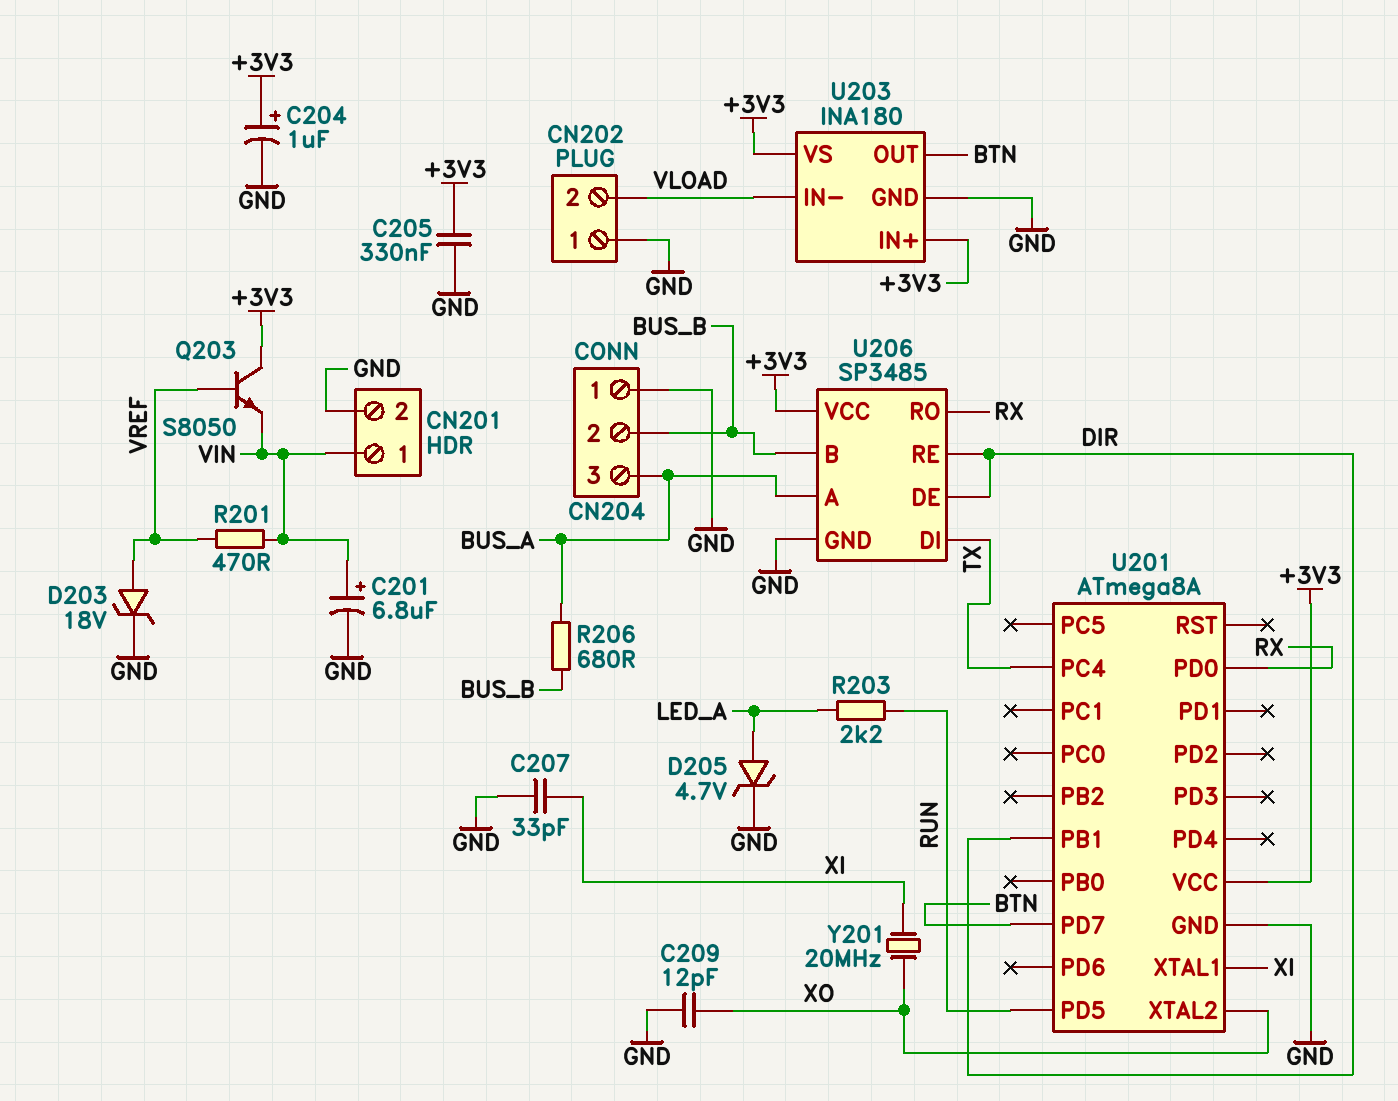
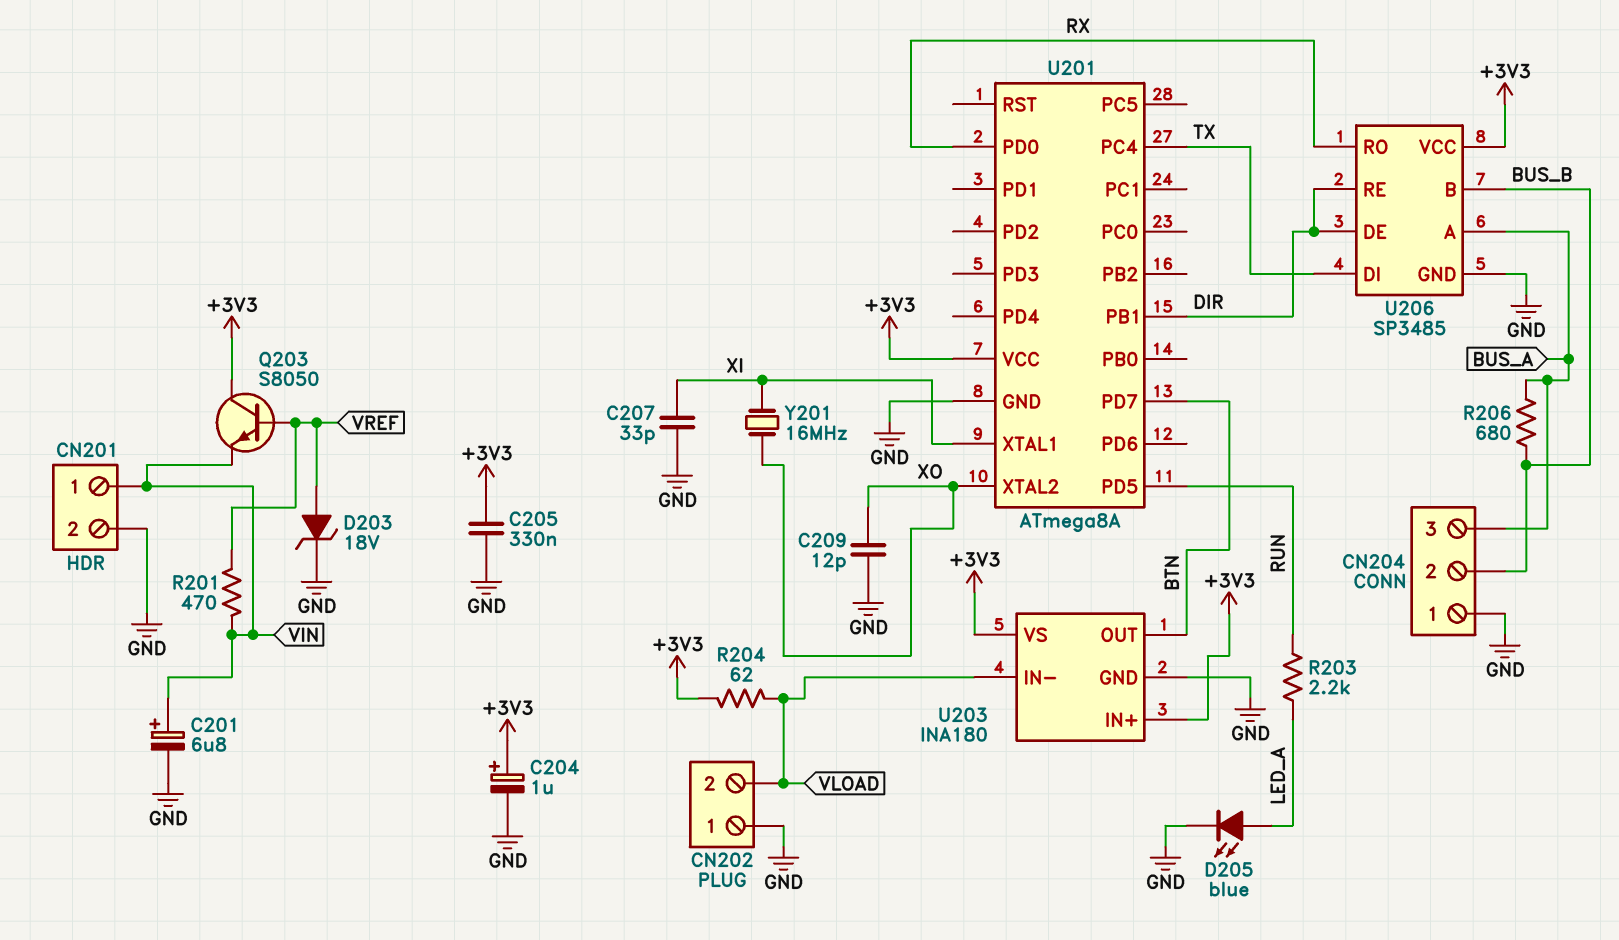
D205: zener 4.7V (A LED_A, K GND) -> LED blue (A LED_A, K GND)
R204: none -> 62 (+3V3, VLOAD)
Y201: 20MHz (XI, XO) -> 16MHz (XI, XO)

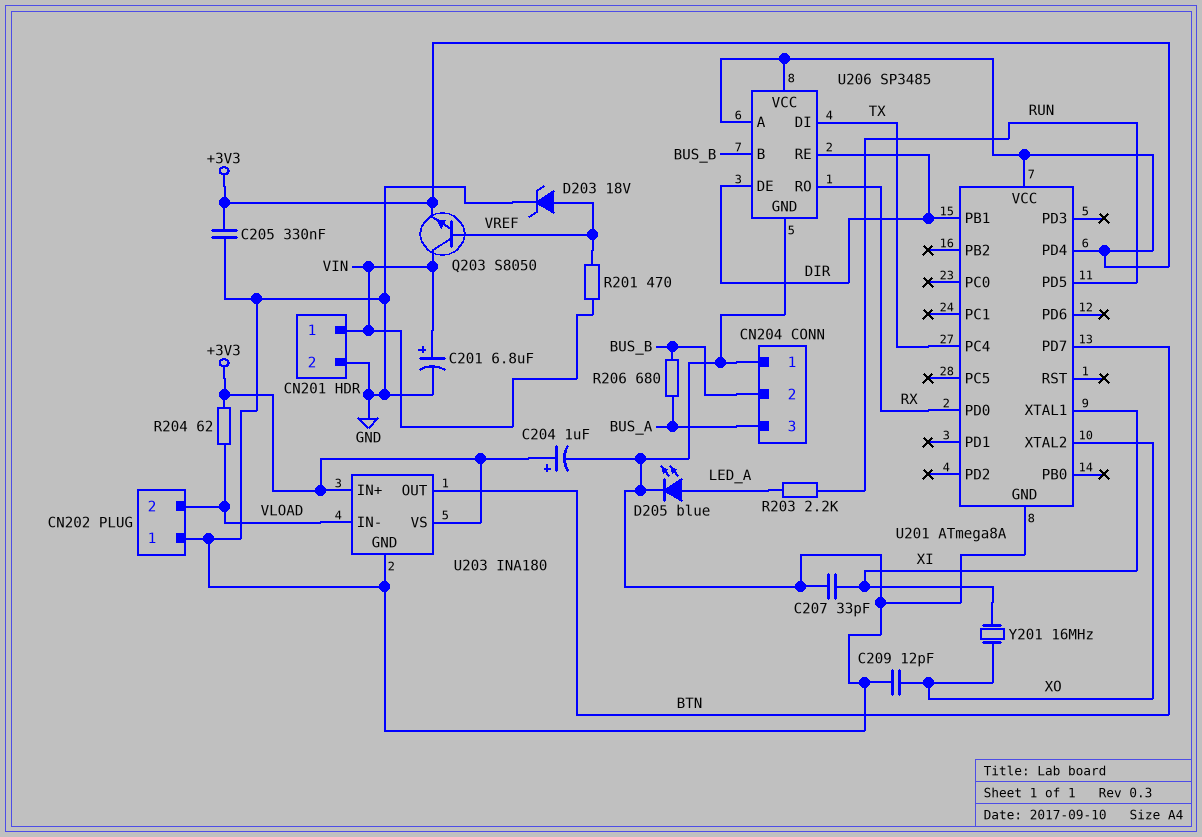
Q203: NPN S8050 (B VREF, C +3V3, E VIN) -> NPN S8050 (B VREF, C VIN, E +3V3)
U201 pin PD4: none -> +3V3
U206 pin A: BUS_A -> +3V3

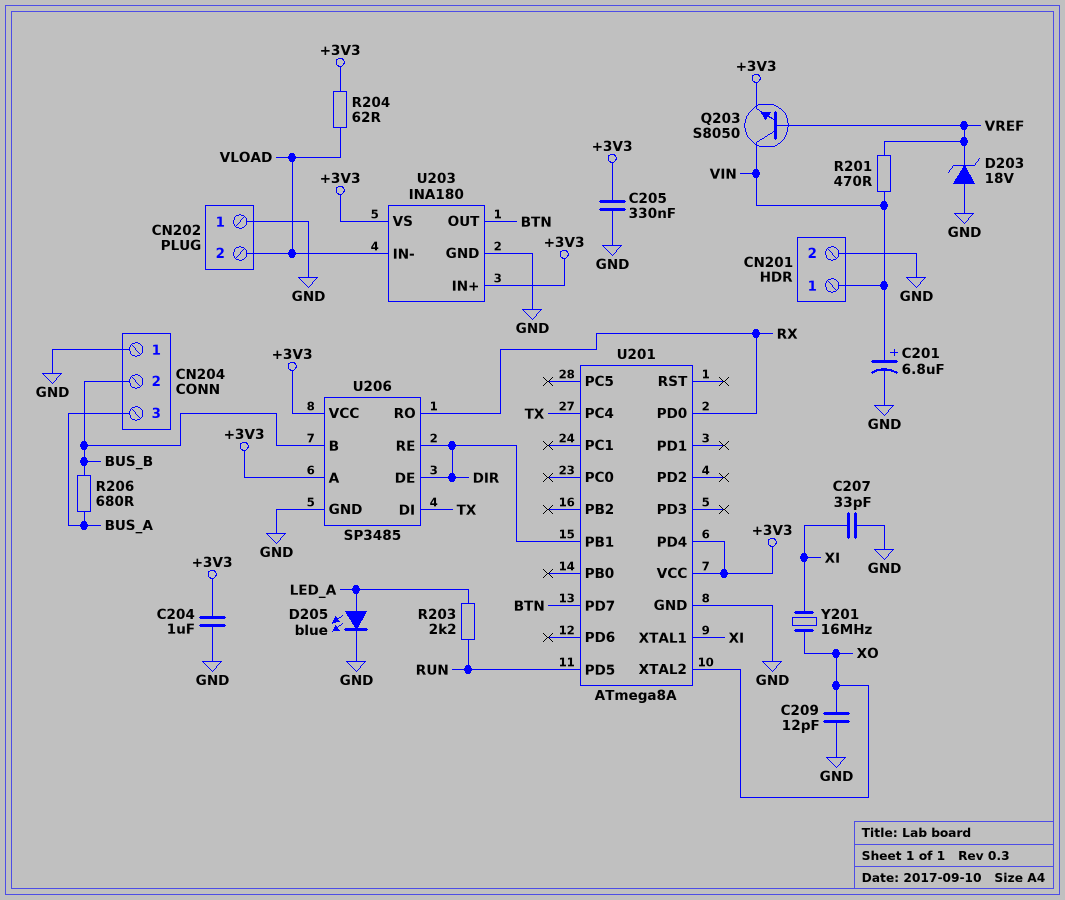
C204: 1uF (plus +3V3, minus GND) -> 1uF (+3V3, GND)
D203: zener 18V (A VREF, K GND) -> zener 18V (A GND, K VREF)

